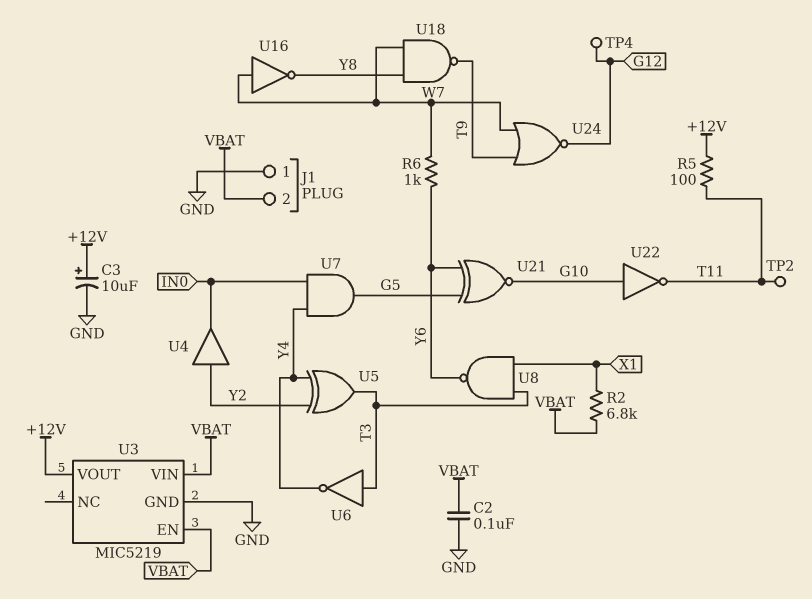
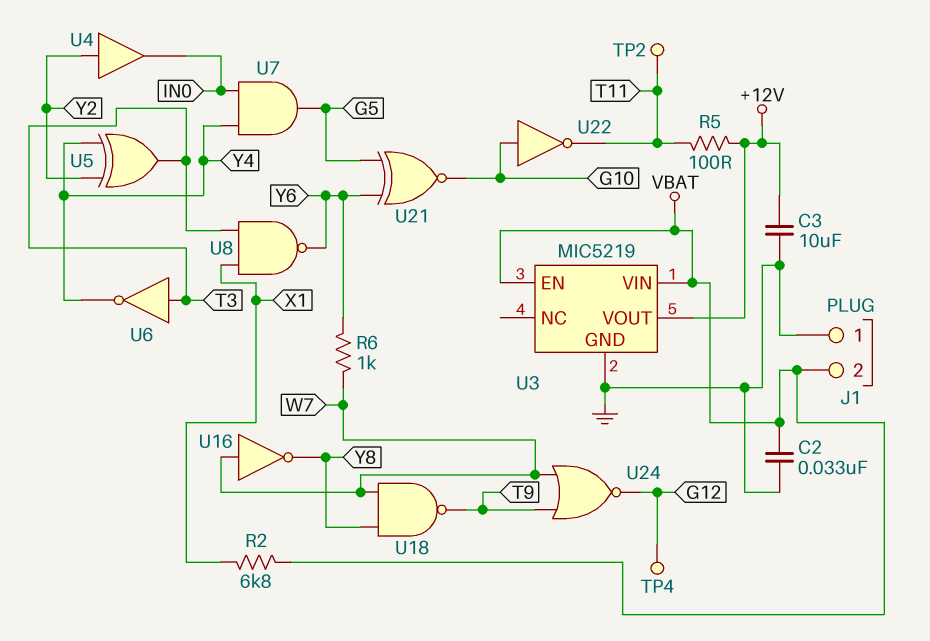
C2: 100nF (GND, VBAT) -> 33nF (GND, VBAT)
C3: 10uF (plus +12V, minus GND) -> 10uF (+12V, GND)

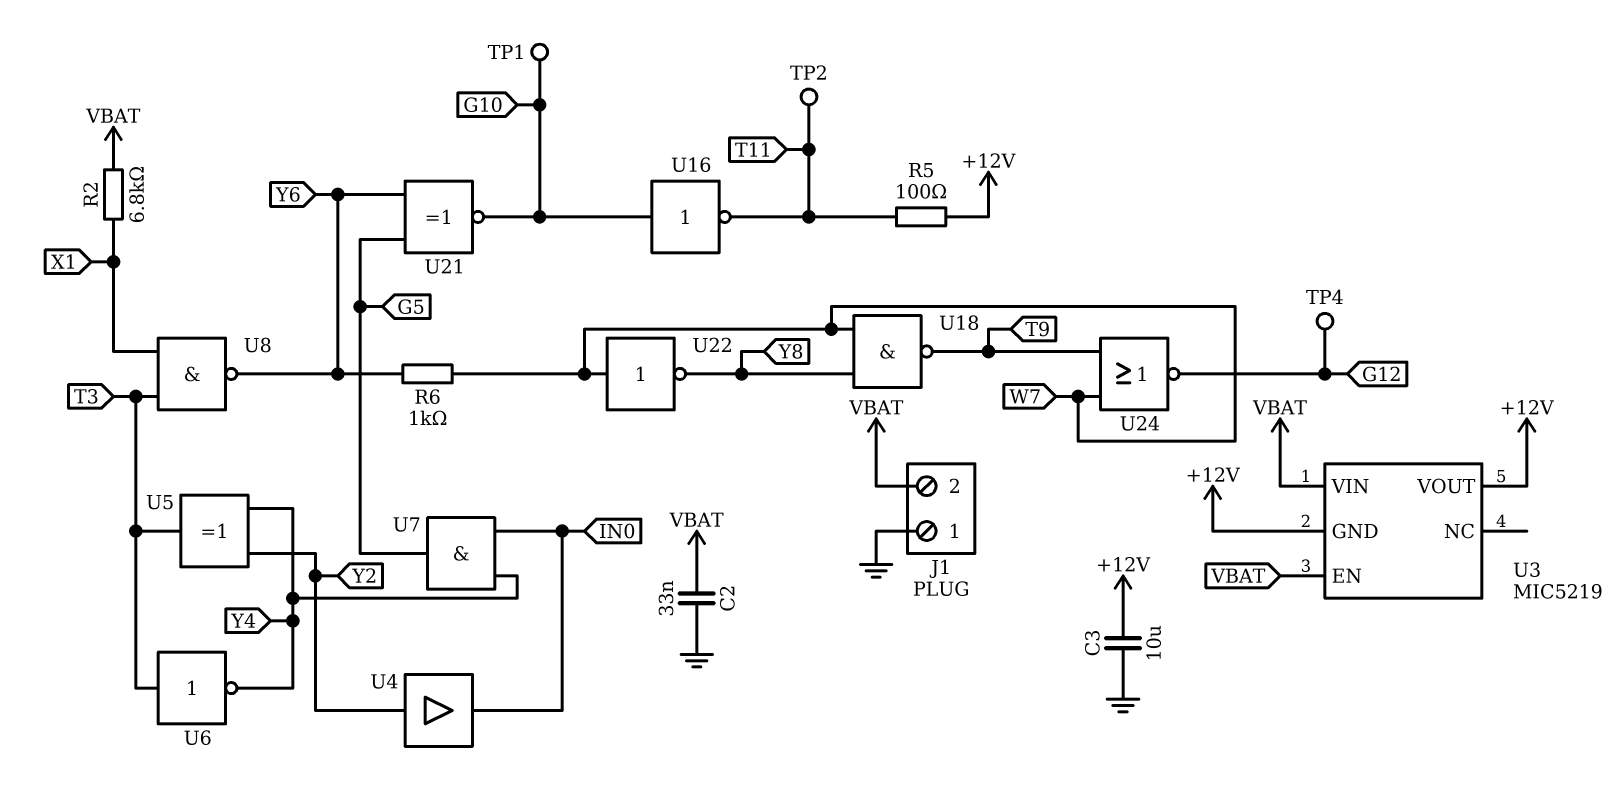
TP1: none -> test point (G10)
U3 pin GND: GND -> +12V
U16: NOT (in W7, out Y8) -> NOT (in G10, out T11)
U22: NOT (in G10, out T11) -> NOT (in W7, out Y8)

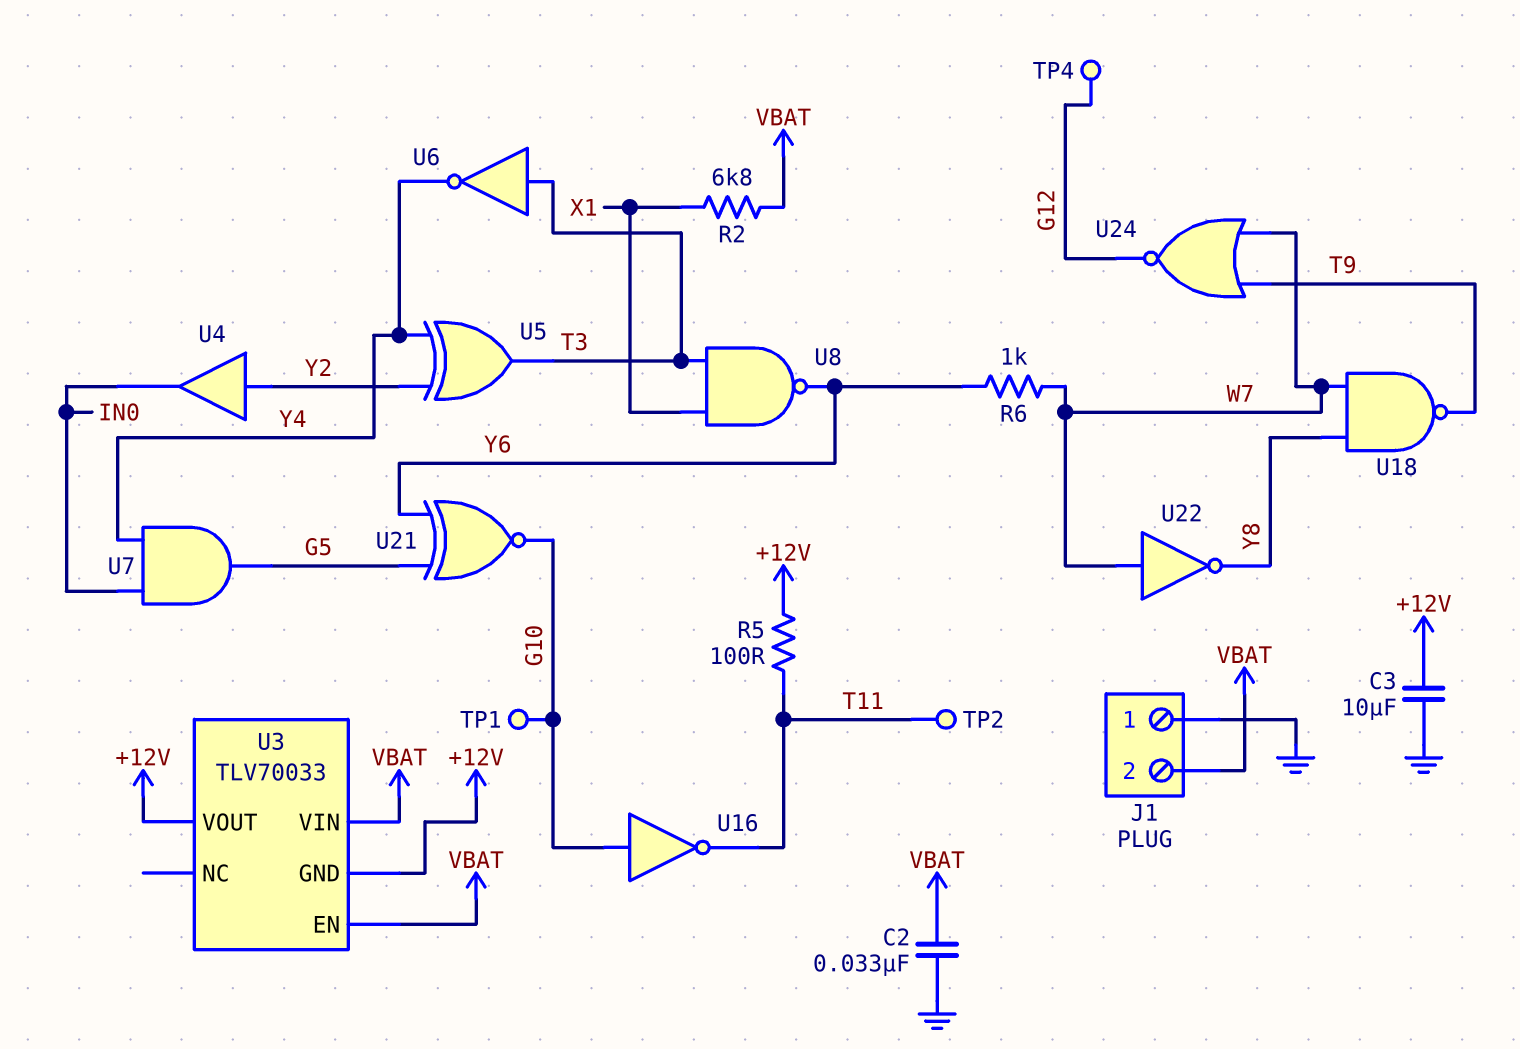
U3: MIC5219 -> TLV70033

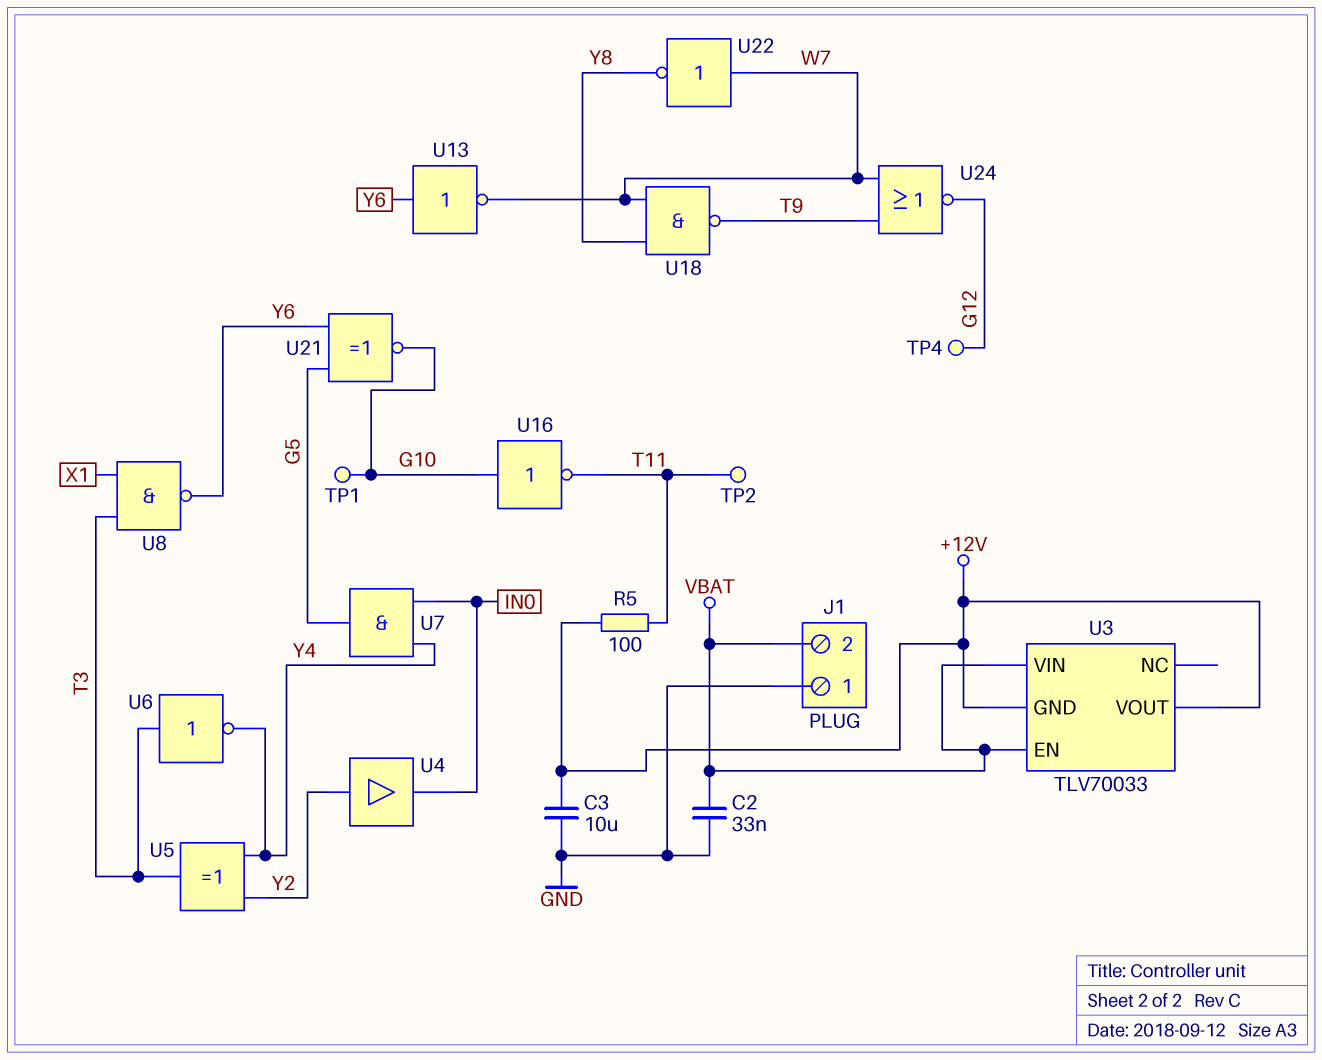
R2: 6.8k (VBAT, X1) -> none
R6: 1k (W7, Y6) -> none
U13: none -> NOT (in Y6, out W7)

